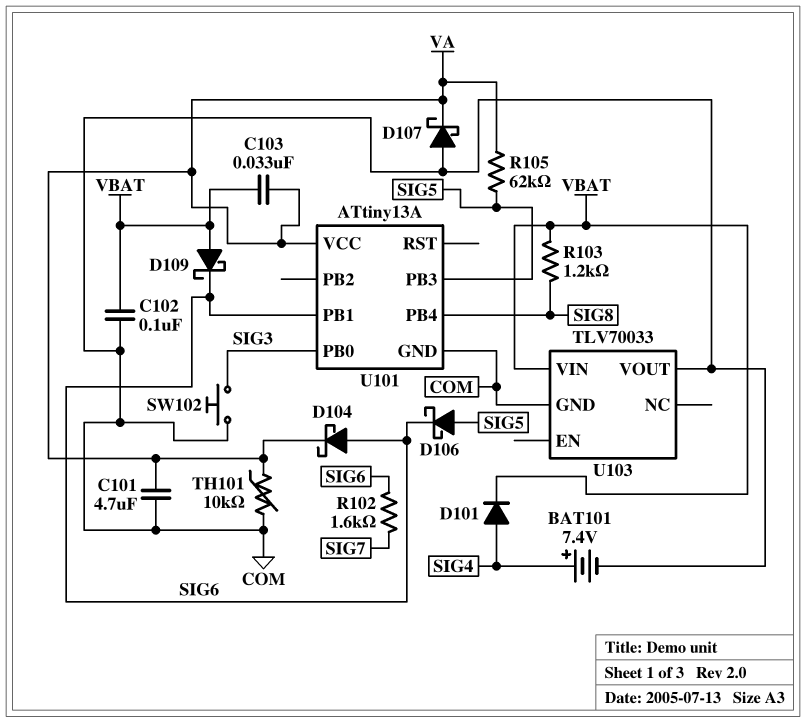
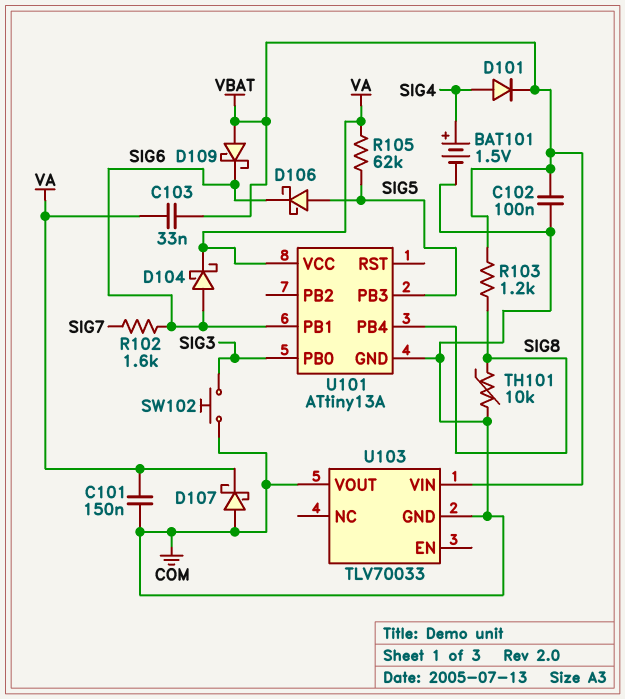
BAT101: 7.4V (plus SIG4, minus COM) -> 1.5V (plus SIG4, minus COM)
C101: 4.7uF (COM, VA) -> 150nF (COM, VA)
TH101: 10k (COM, VA) -> 10k (COM, SIG8)

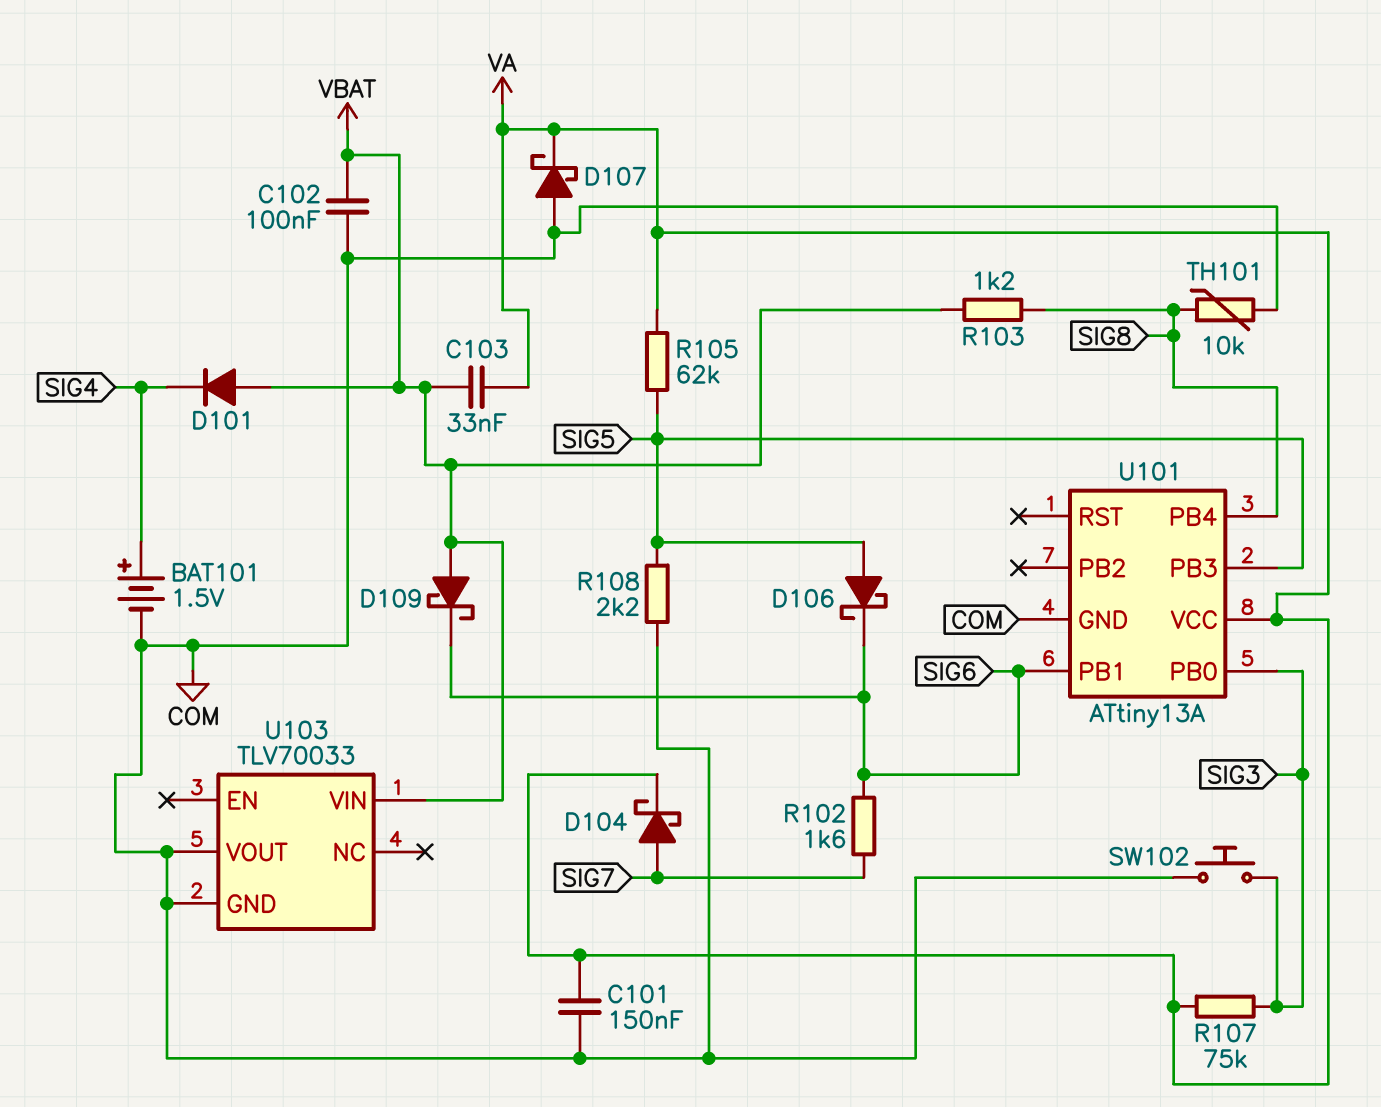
D101: diode (A SIG4, K VBAT) -> diode (A VBAT, K SIG4)
D104: schottky (A SIG6, K VA) -> schottky (A SIG7, K VA)
R107: none -> 75k (SIG3, VA)
R108: none -> 2.2k (COM, SIG5)

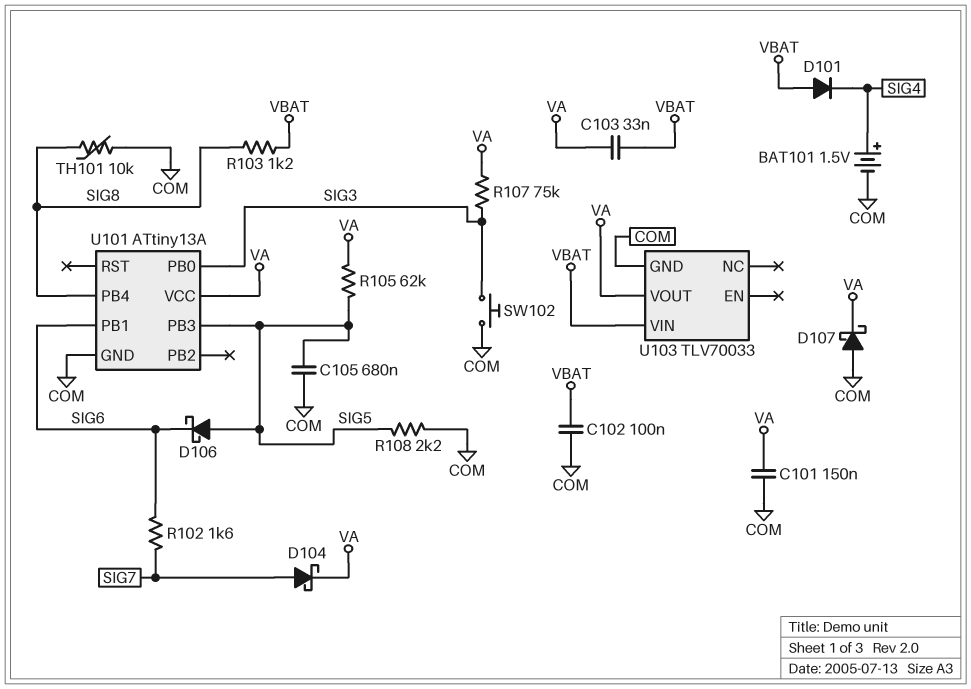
C105: none -> 680nF (COM, SIG5)
D109: schottky (A VBAT, K SIG6) -> none
U103 pin VOUT: COM -> VA

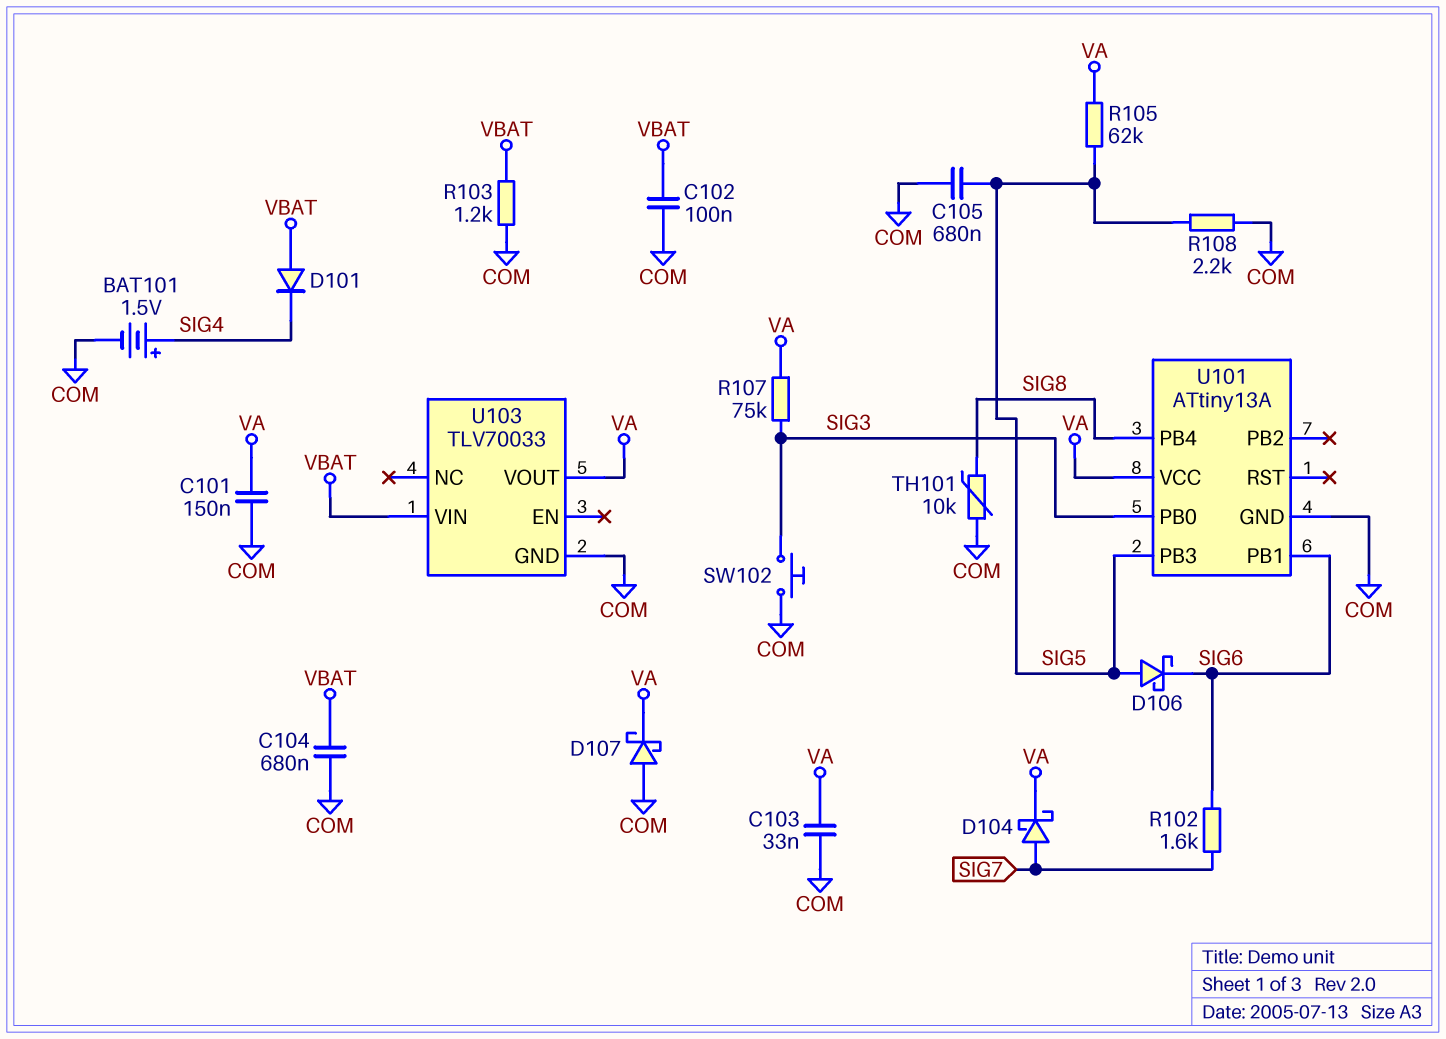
C103: 33nF (VA, VBAT) -> 33nF (COM, VA)
C104: none -> 680nF (COM, VBAT)
R103: 1.2k (SIG8, VBAT) -> 1.2k (COM, VBAT)

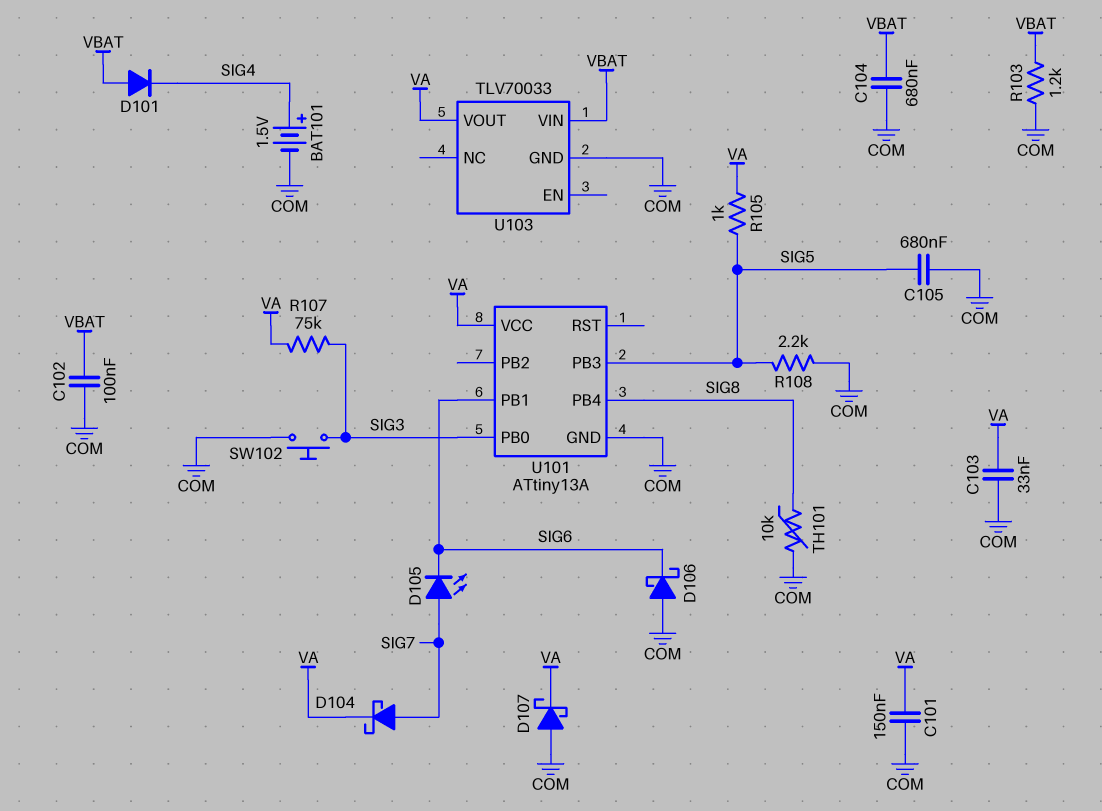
D105: none -> LED (A SIG7, K SIG6)
D106: schottky (A SIG5, K SIG6) -> schottky (A COM, K SIG6)
R102: 1.6k (SIG6, SIG7) -> none
R105: 62k (SIG5, VA) -> 1k (SIG5, VA)

